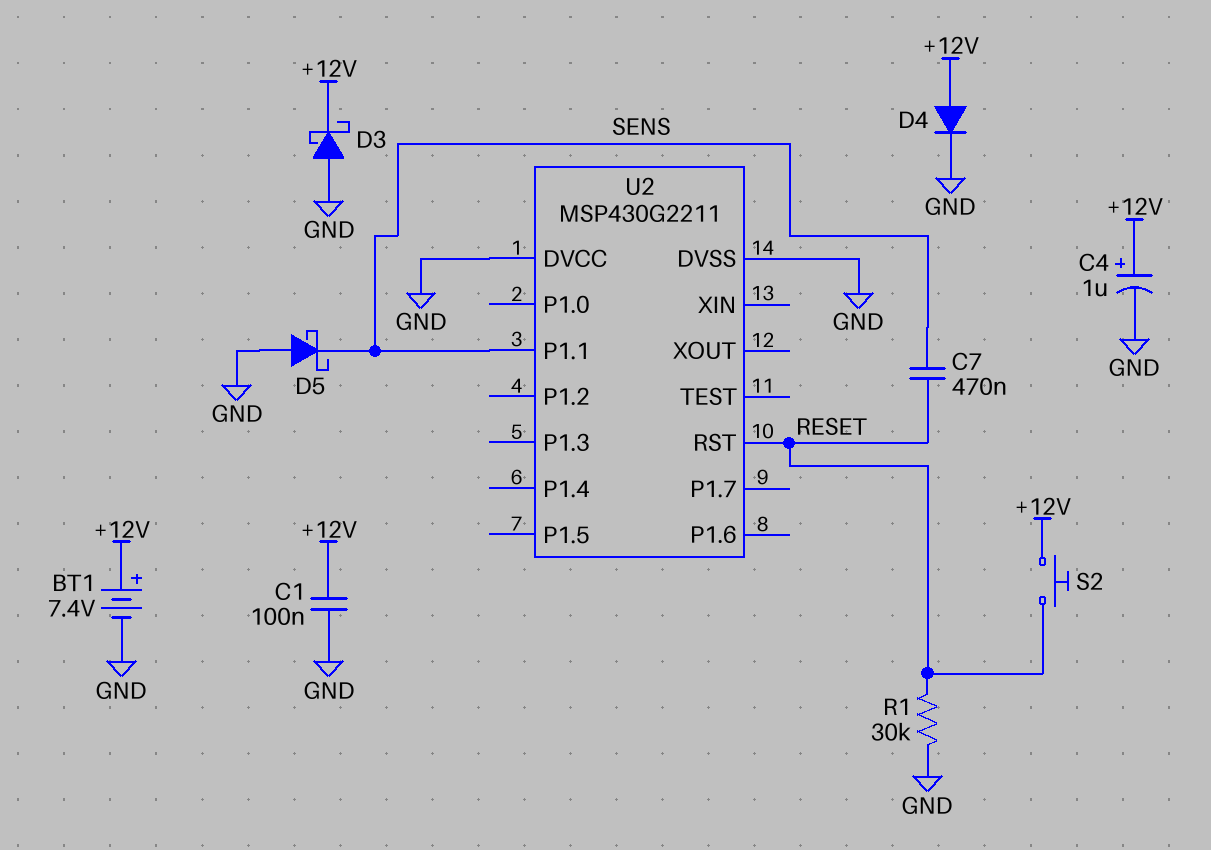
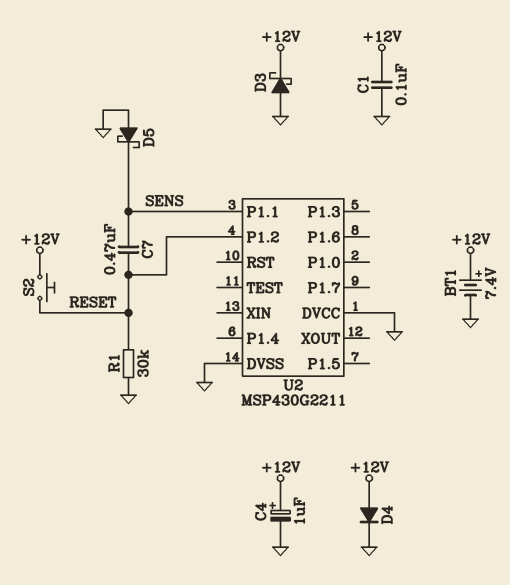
U2 pin P1.2: none -> RESET
U2 pin RST: RESET -> none

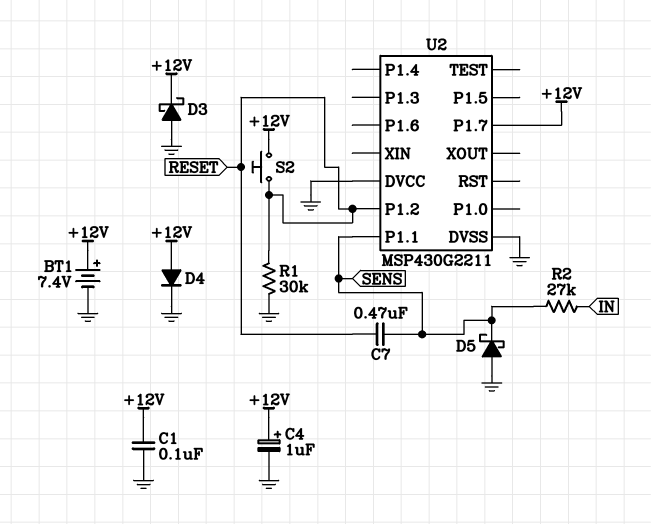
R2: none -> 27k (IN, SENS)
U2 pin P1.7: none -> +12V

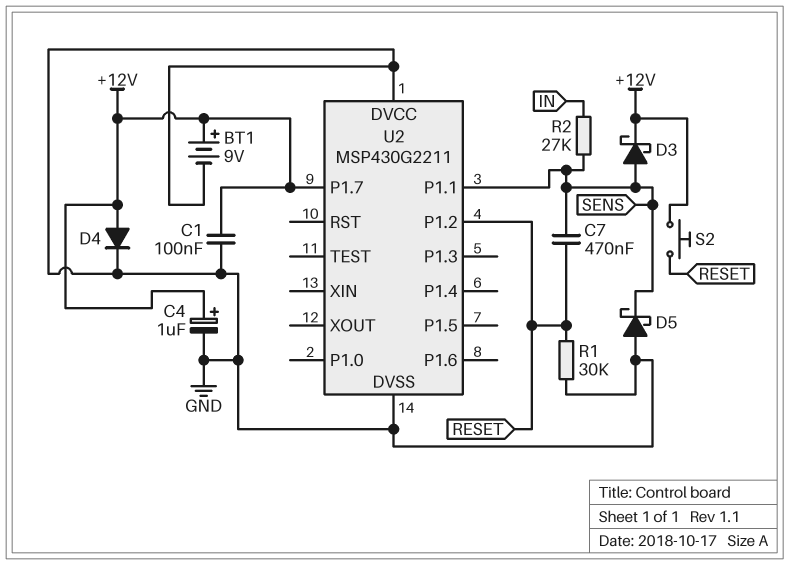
BT1: 7.4V (plus +12V, minus GND) -> 9V (plus +12V, minus GND)
D3: schottky (A GND, K +12V) -> schottky (A SENS, K +12V)

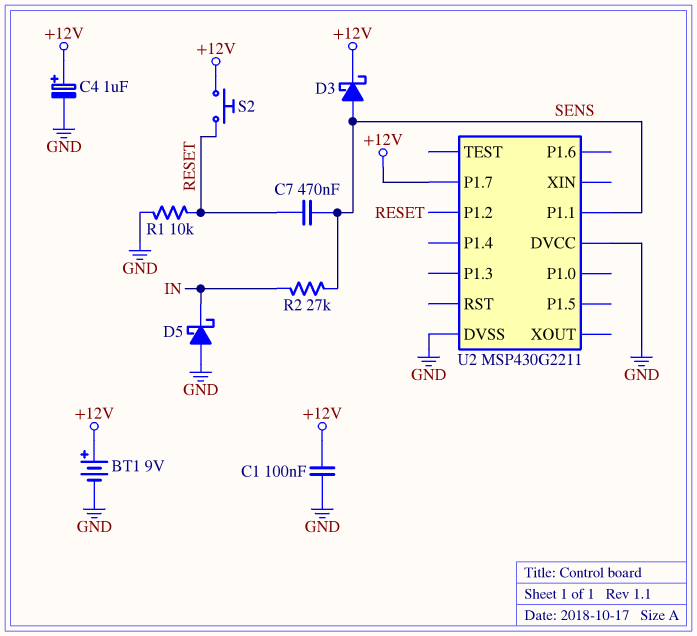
D4: diode (A +12V, K GND) -> none
D5: schottky (A GND, K SENS) -> schottky (A GND, K IN)
R1: 30k (GND, RESET) -> 10k (GND, RESET)

